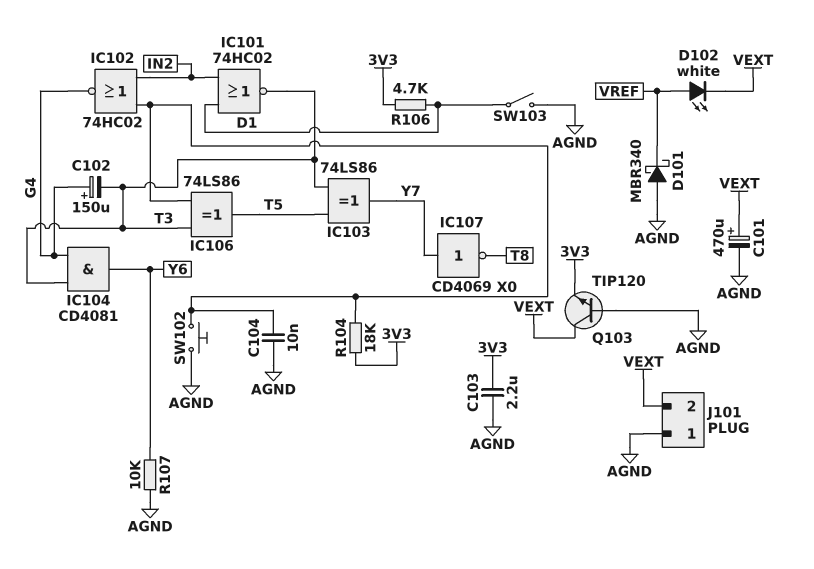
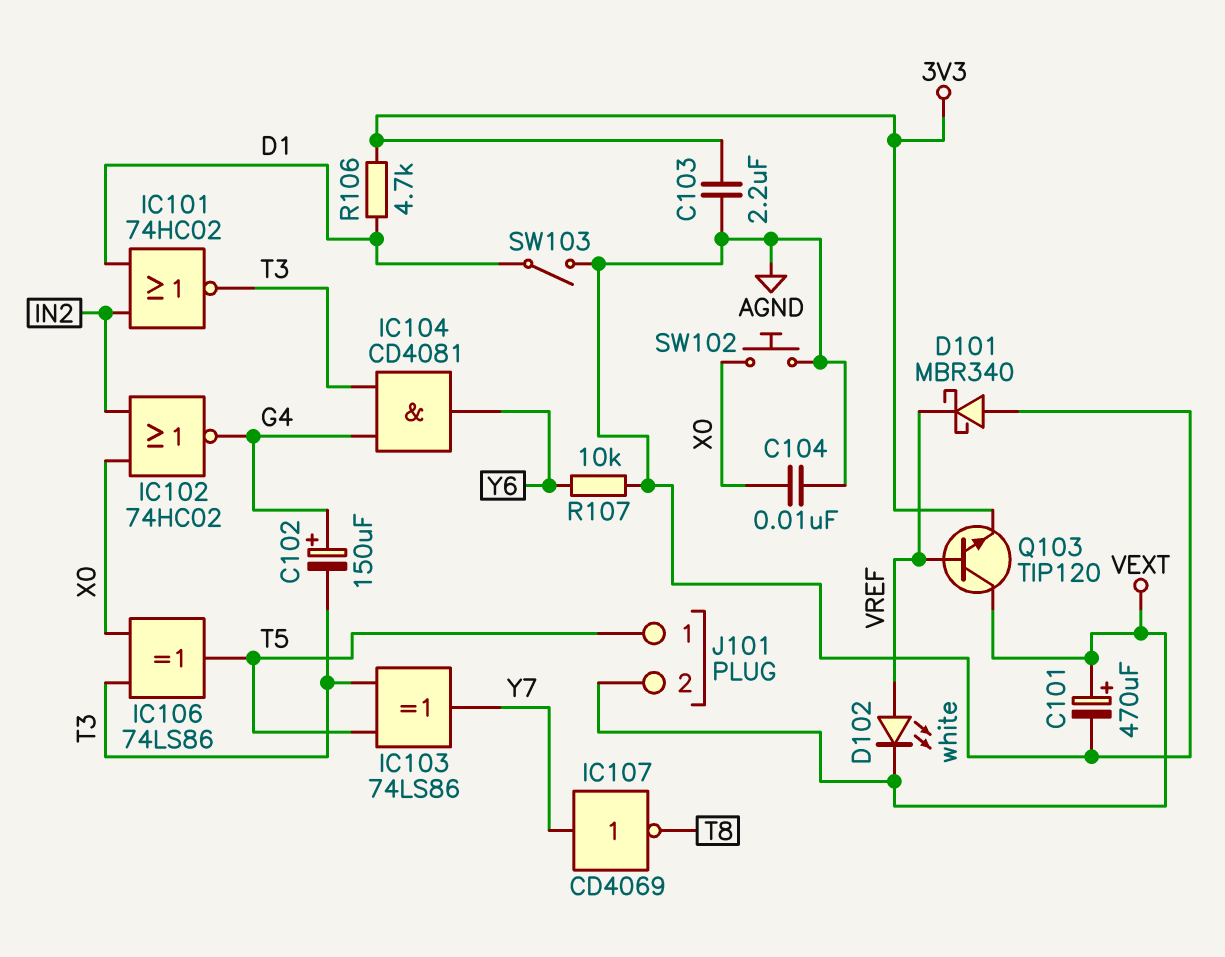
J101 pin 1: AGND -> T5
Q103: NPN TIP120 (B AGND, C VEXT, E 3V3) -> NPN TIP120 (B VREF, C VEXT, E 3V3)
R104: 18k (3V3, X0) -> none

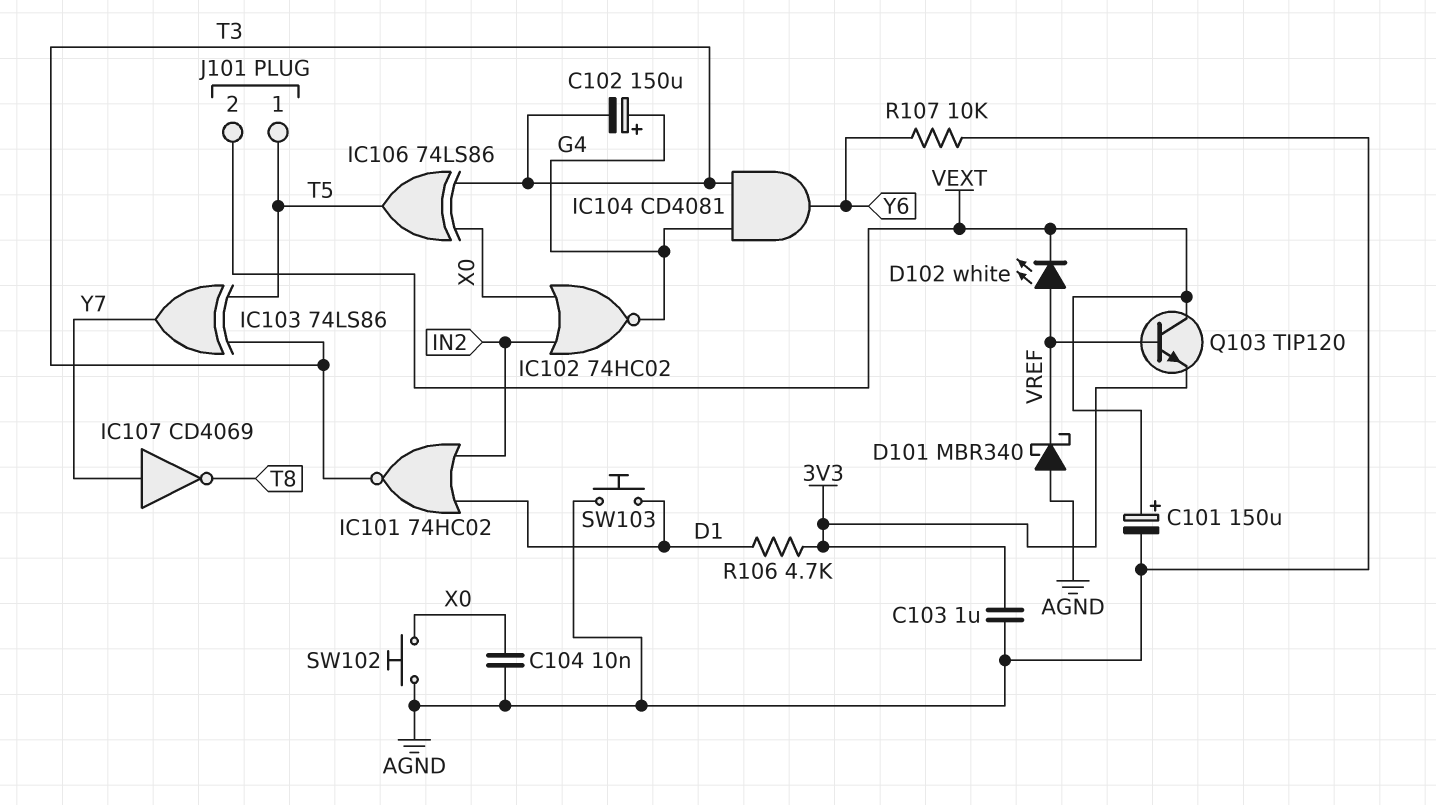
C101: 470uF (plus VEXT, minus AGND) -> 150uF (plus VEXT, minus AGND)
C103: 2.2uF (3V3, AGND) -> 1uF (3V3, AGND)
SW103: switch (AGND, D1) -> button (AGND, D1)

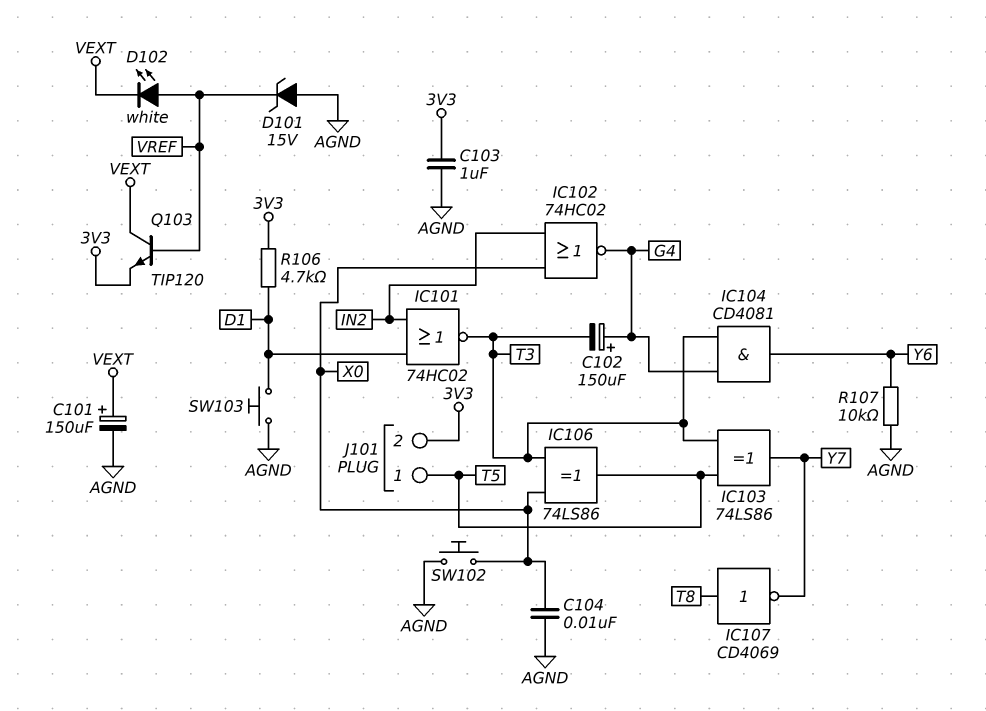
D101: schottky MBR340 (A AGND, K VREF) -> zener 15V (A AGND, K VREF)
IC107: NOT CD4069 (in Y7, out T8) -> NOT CD4069 (in T8, out Y7)
J101 pin 2: VEXT -> 3V3

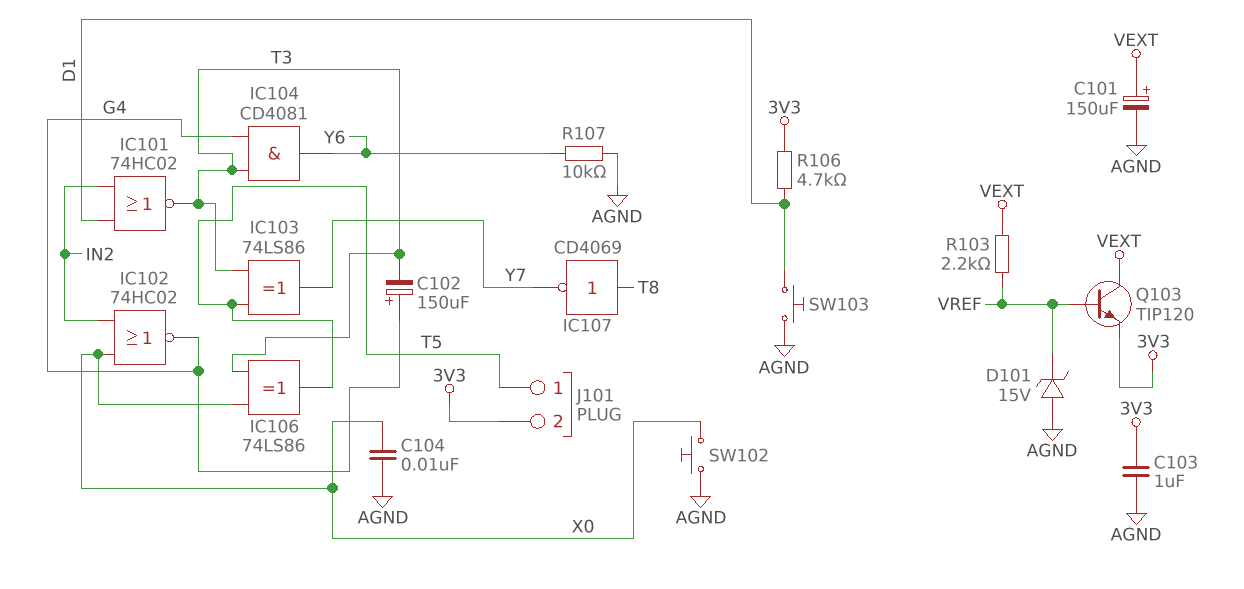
D102: LED white (A VREF, K VEXT) -> none
R103: none -> 2.2k (VEXT, VREF)

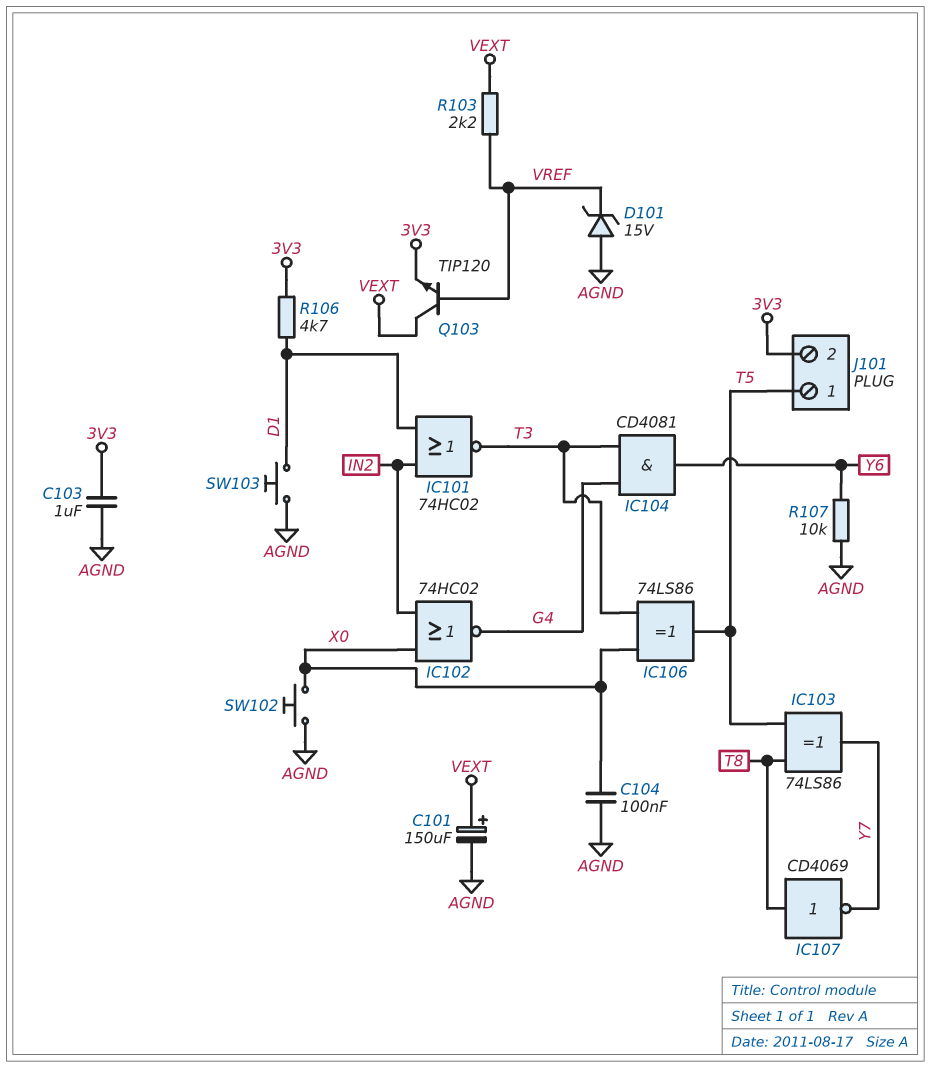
C102: 150uF (plus G4, minus T3) -> none
C104: 10nF (AGND, X0) -> 100nF (AGND, X0)
IC103: XOR 74LS86 (in T3, in T5, out Y7) -> XOR 74LS86 (in T5, in T8, out Y7)

